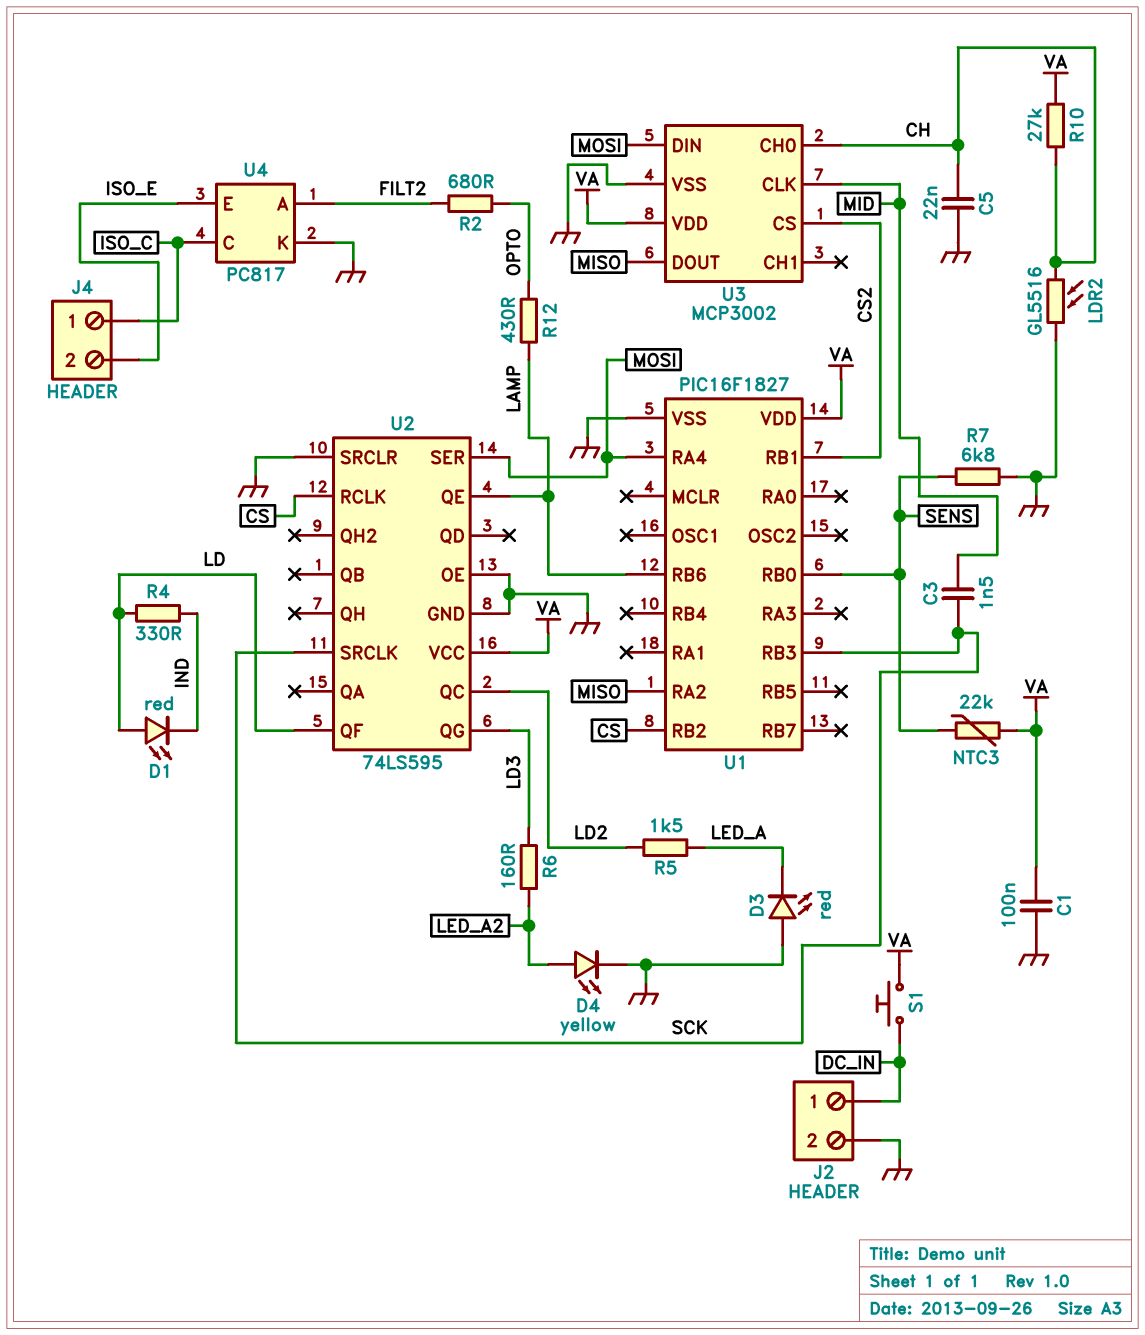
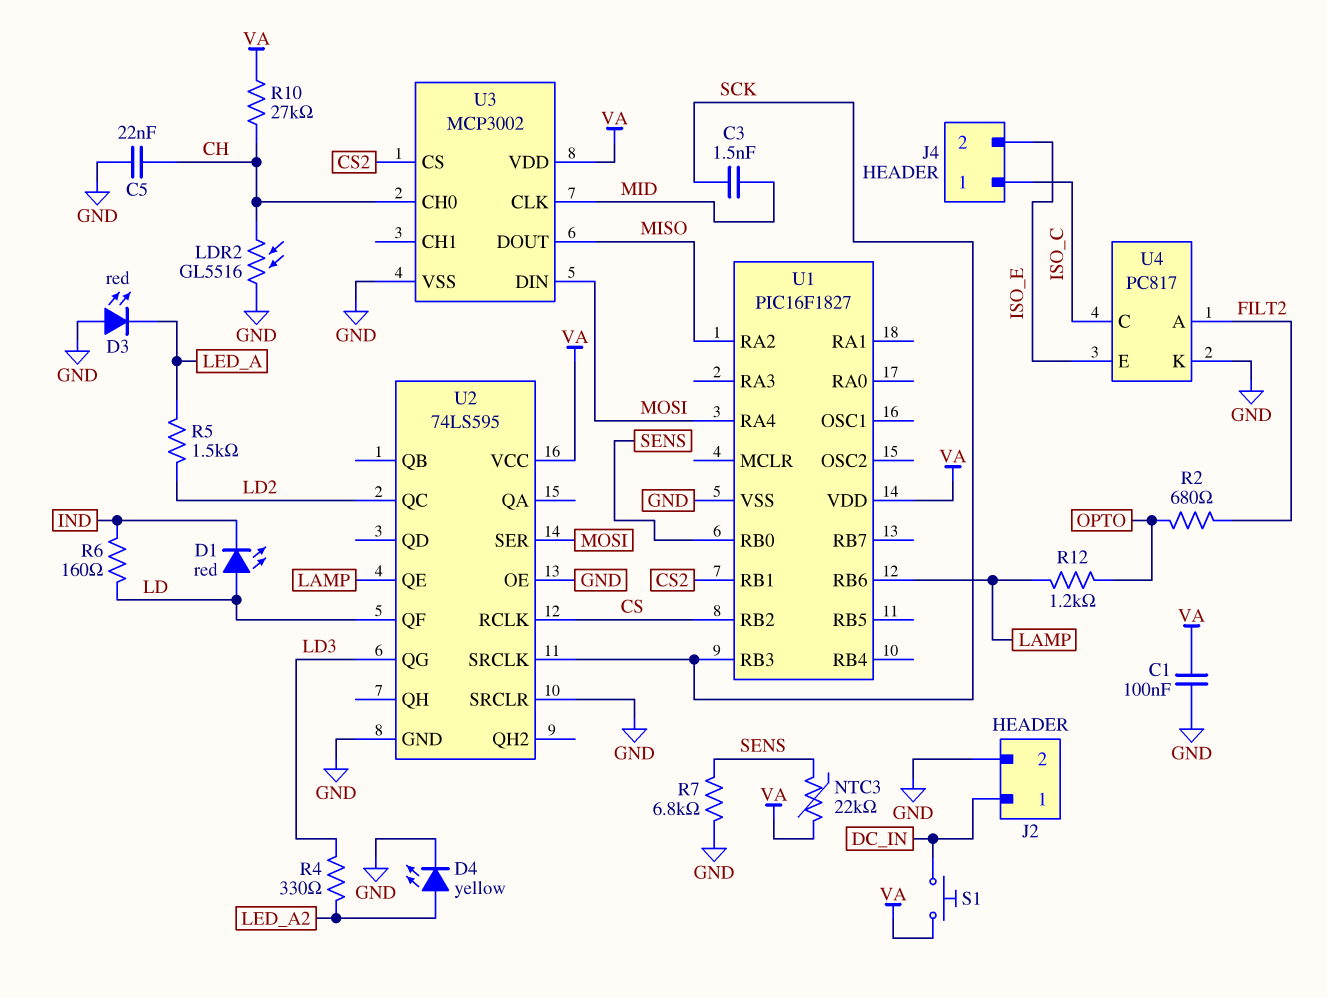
R4: 330 (IND, LD) -> 330 (LD3, LED_A2)
R6: 160 (LD3, LED_A2) -> 160 (IND, LD)
R12: 430 (LAMP, OPTO) -> 1.2k (LAMP, OPTO)

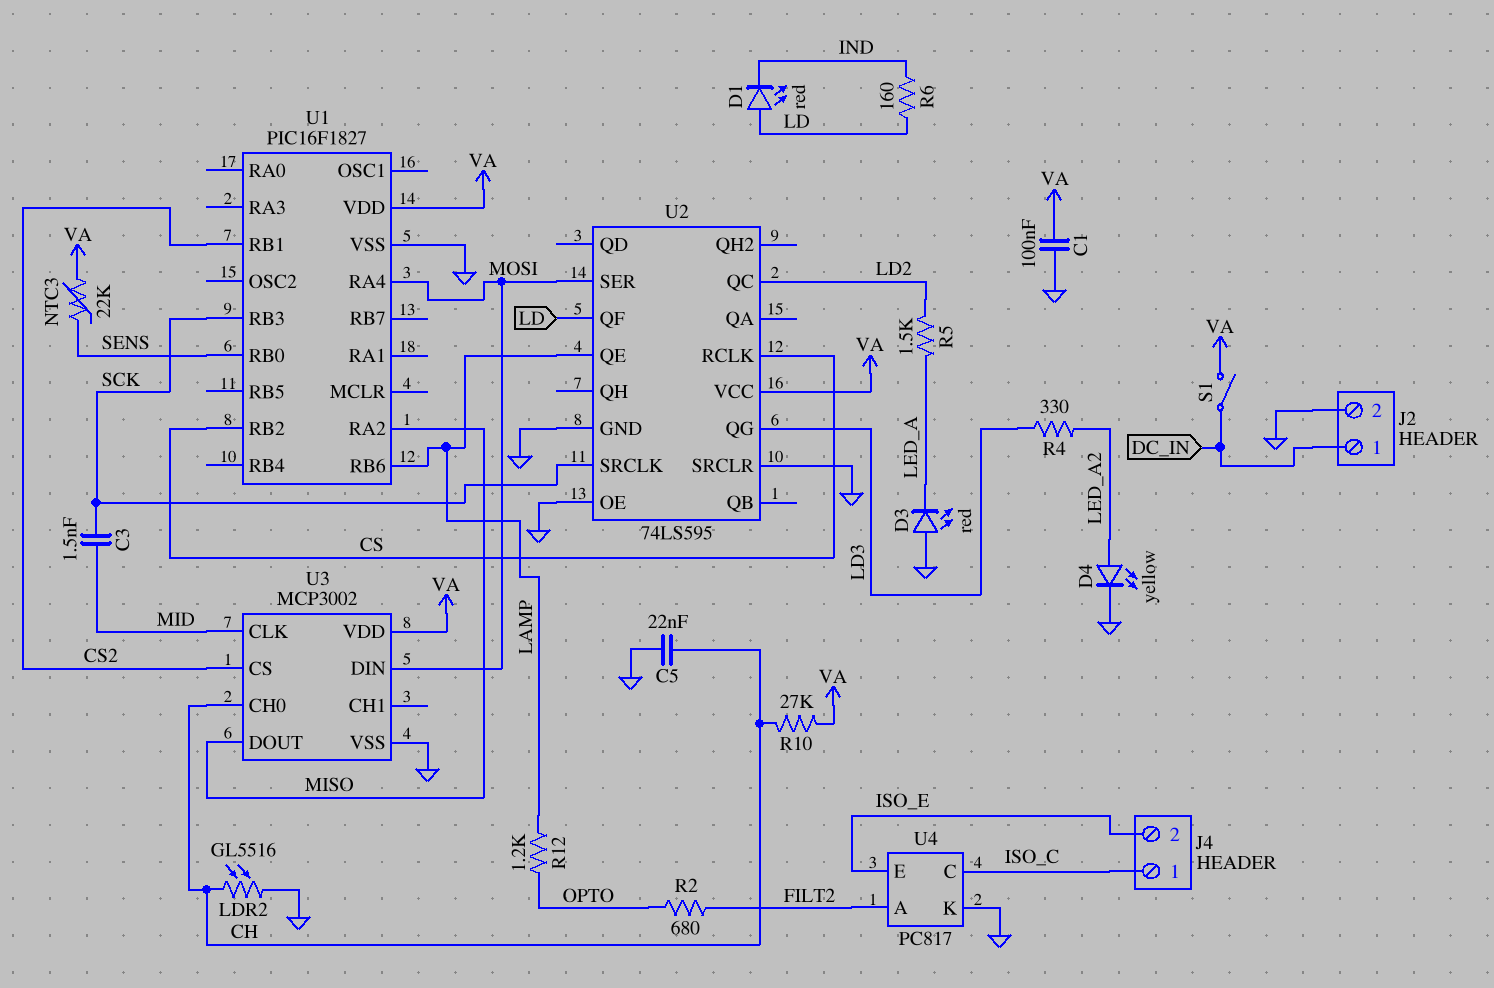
R7: 6.8k (GND, SENS) -> none
S1: button (DC_IN, VA) -> switch (DC_IN, VA)

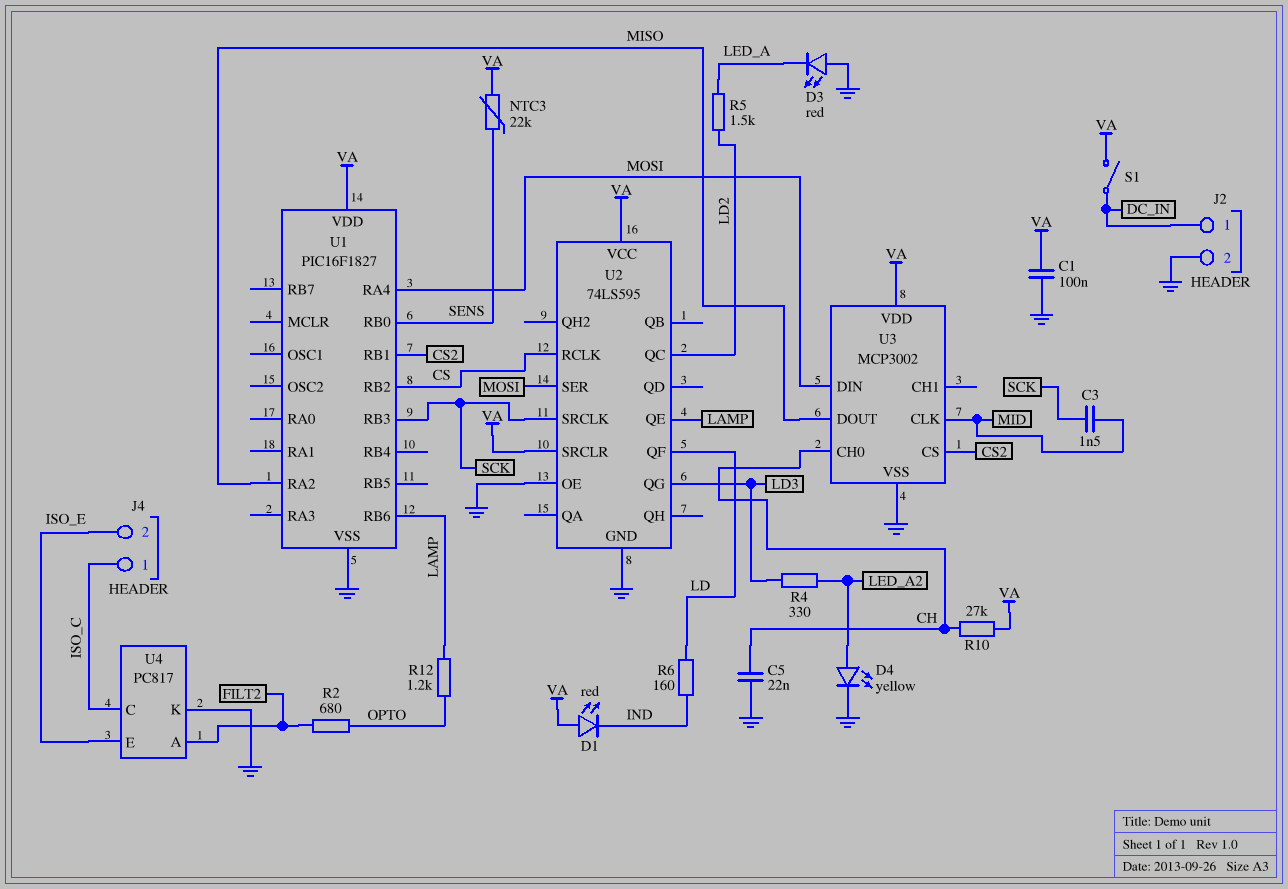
D1: LED red (A LD, K IND) -> LED red (A VA, K IND)
LDR2: GL5516 (CH, GND) -> none
U2 pin SRCLR: GND -> VA

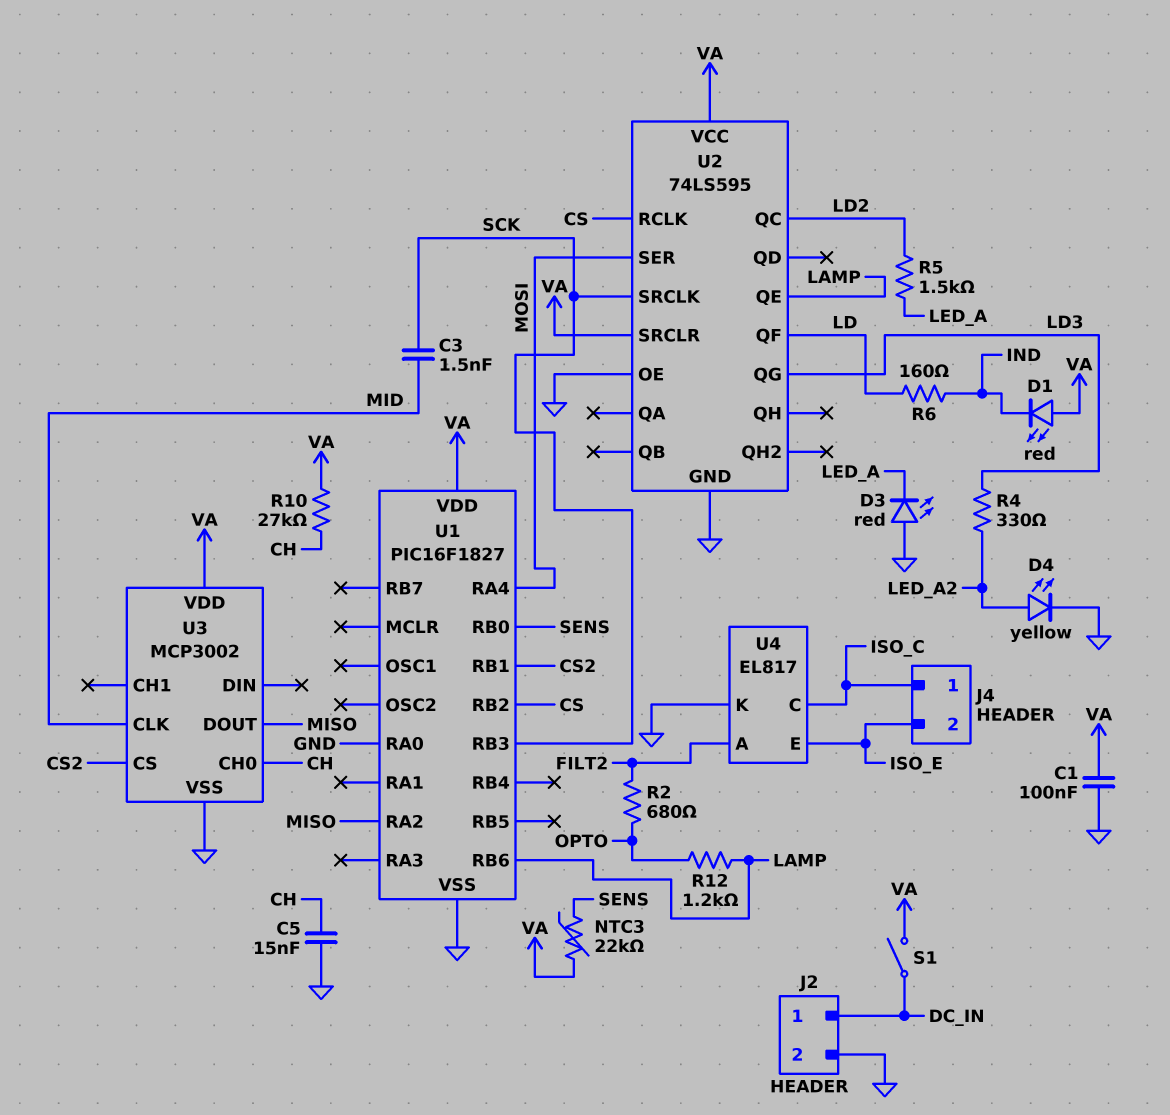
C5: 22nF (CH, GND) -> 15nF (CH, GND)
U1 pin RA0: none -> GND
U3 pin DIN: MOSI -> none
U4: PC817 -> EL817

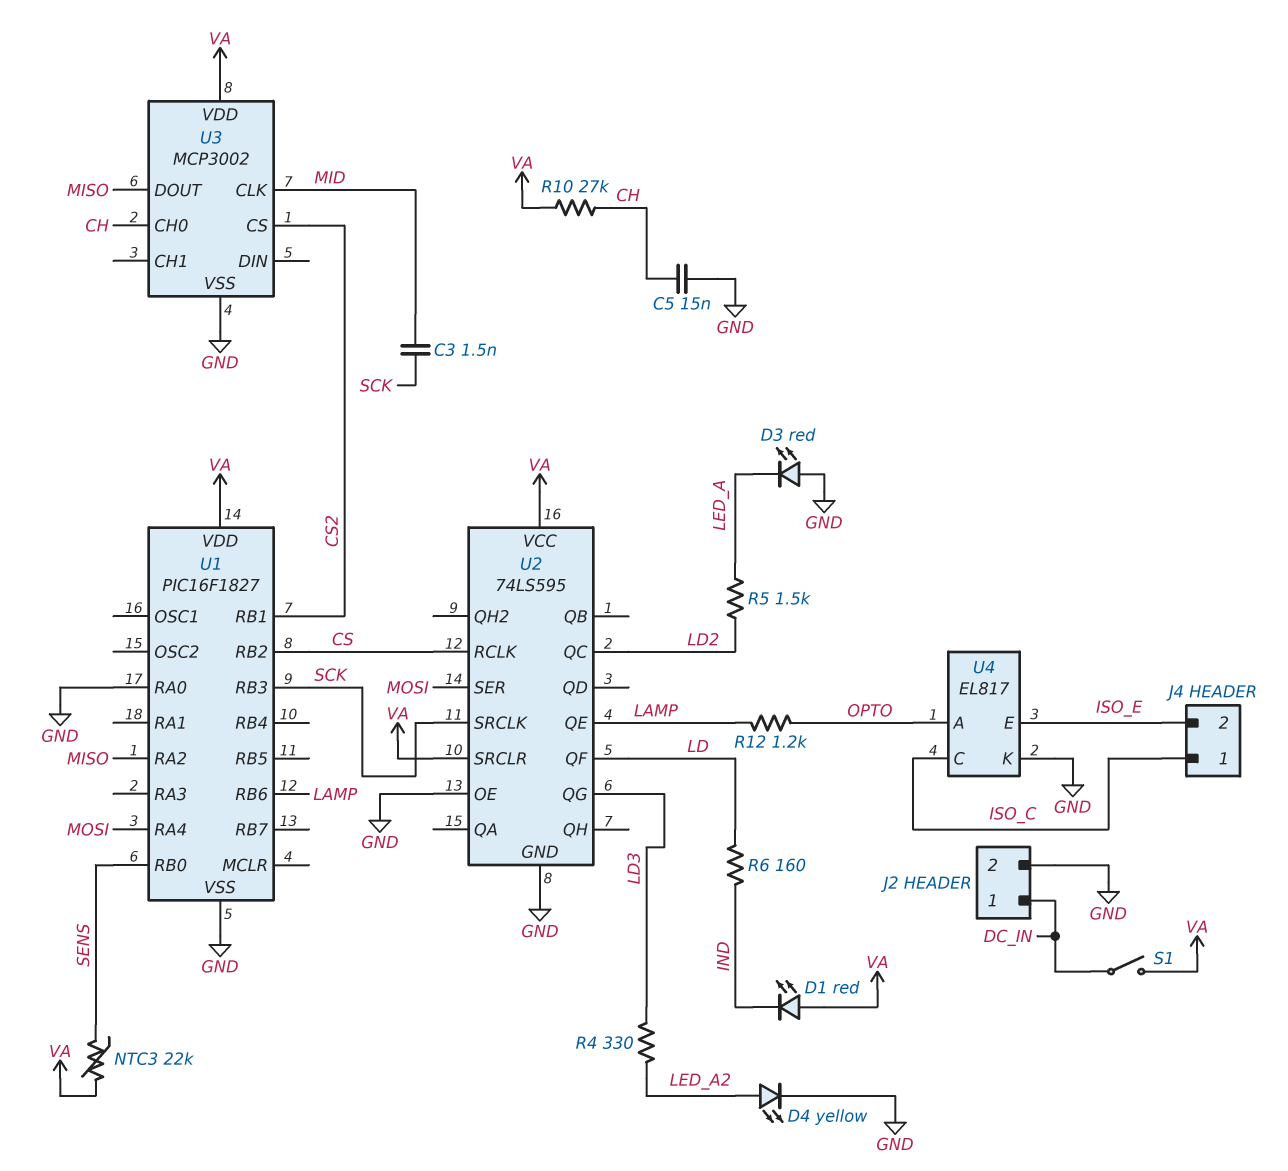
C1: 100nF (GND, VA) -> none
R2: 680 (FILT2, OPTO) -> none
U4 pin A: FILT2 -> OPTO

